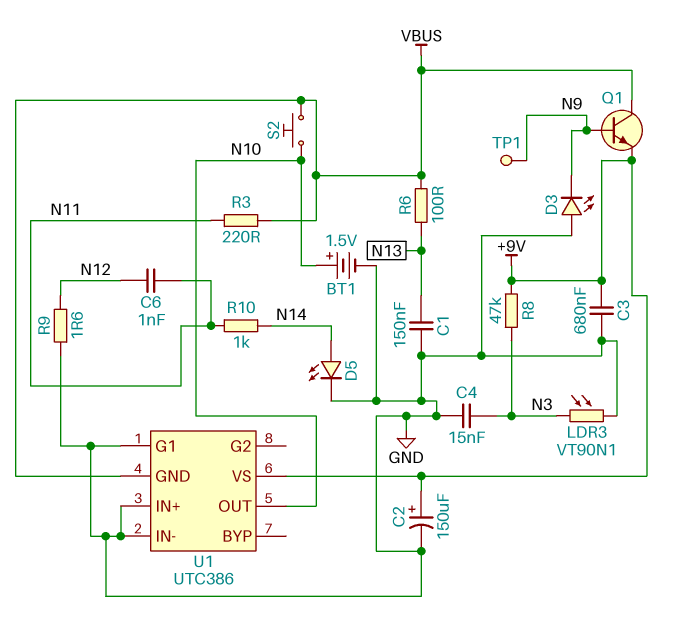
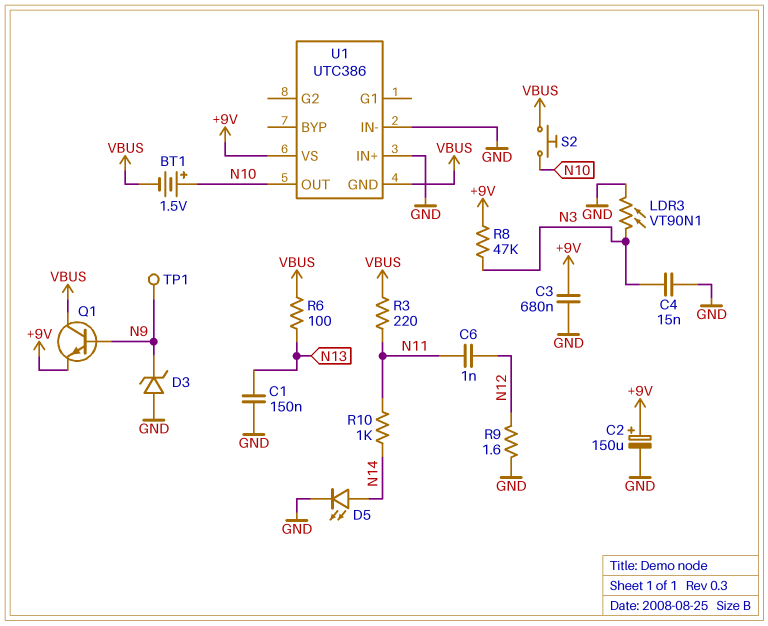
BT1: 1.5V (plus N10, minus GND) -> 1.5V (plus N10, minus VBUS)
D3: LED (A GND, K N9) -> zener (A GND, K N9)
U1 pin G1: GND -> none

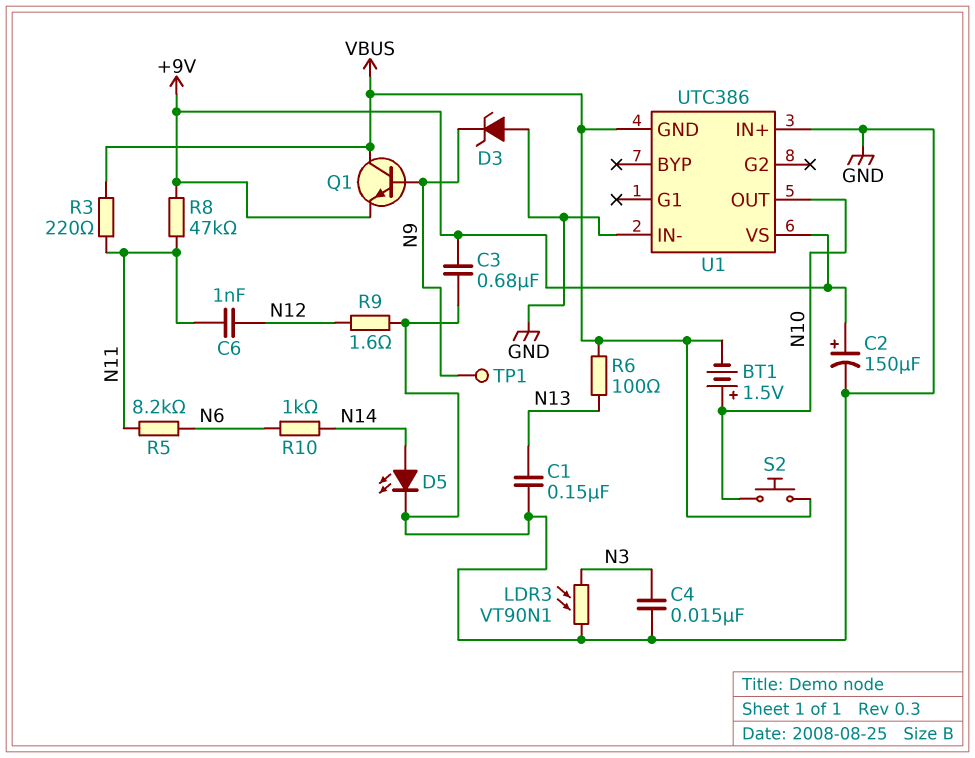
R5: none -> 8.2k (N6, N11)
R8: 47k (+9V, N3) -> 47k (+9V, N11)
R10: 1k (N11, N14) -> 1k (N6, N14)

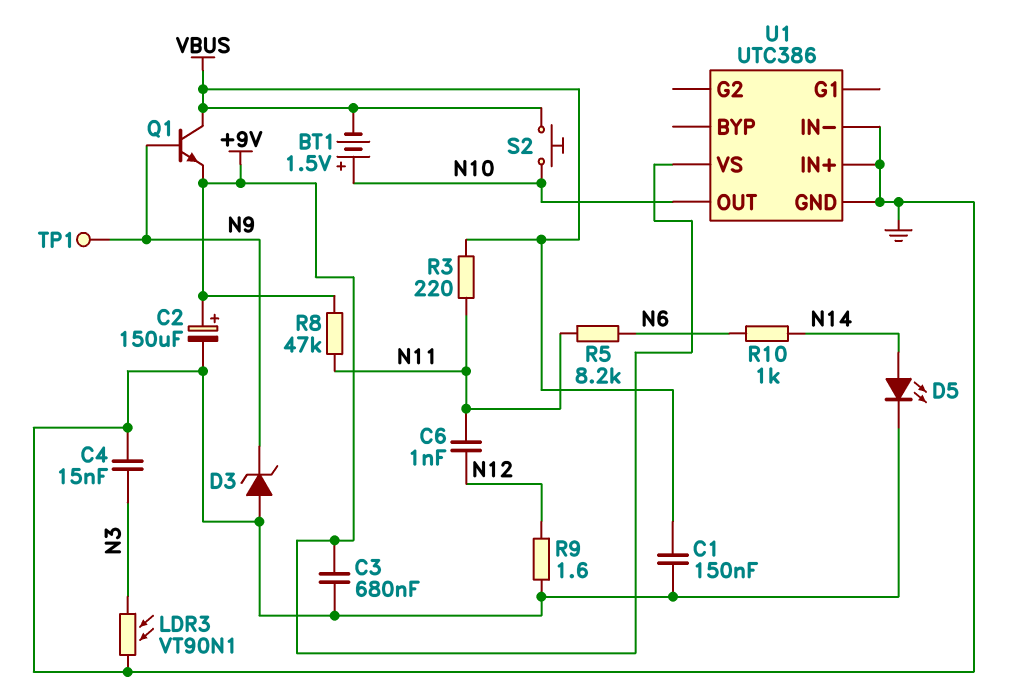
C1: 150nF (GND, N13) -> 150nF (GND, VBUS)
R6: 100 (N13, VBUS) -> none
U1 pin GND: VBUS -> GND

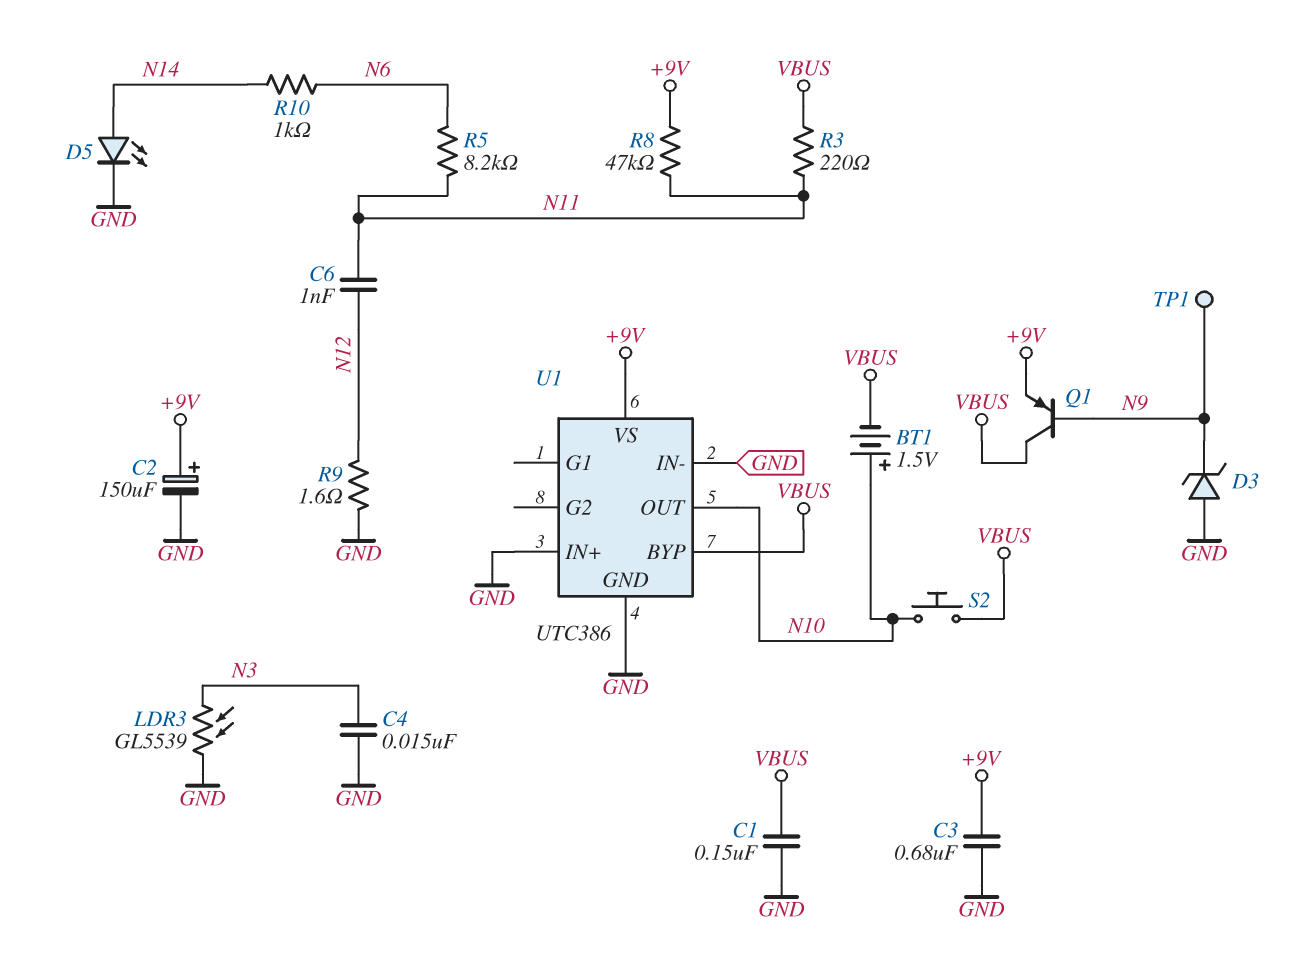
LDR3: VT90N1 (GND, N3) -> GL5539 (GND, N3)
Q1: NPN (B N9, C VBUS, E +9V) -> PNP (B N9, C VBUS, E +9V)
U1 pin BYP: none -> VBUS

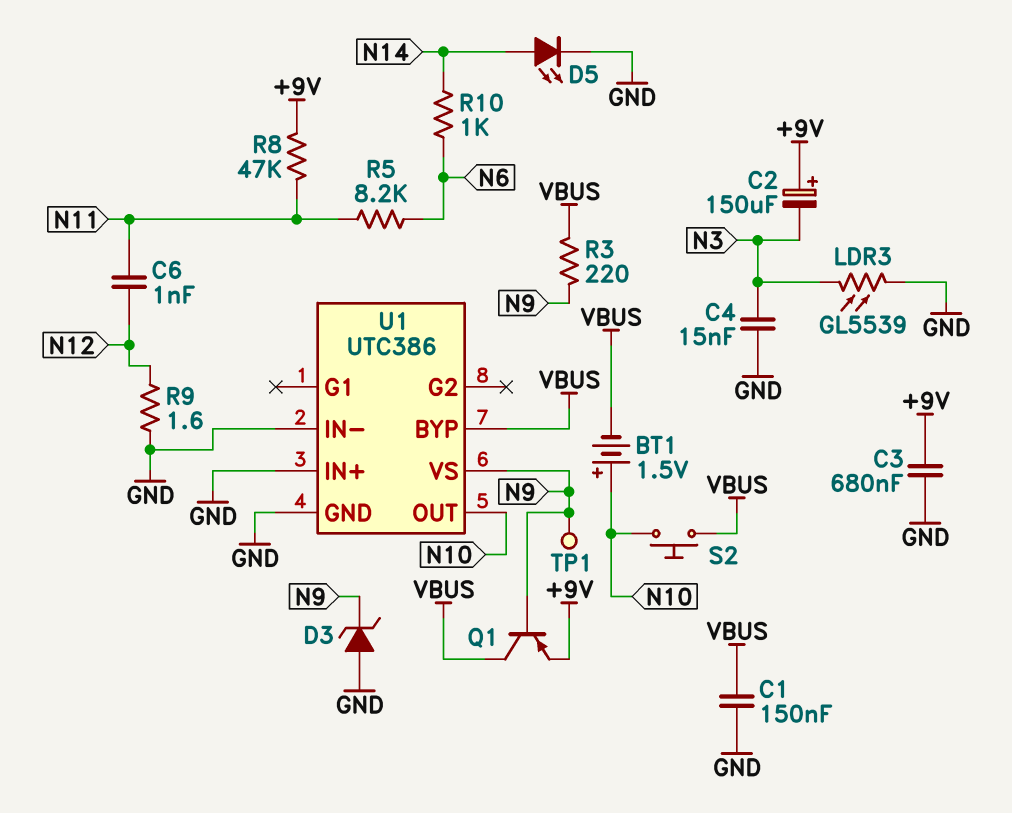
C2: 150uF (plus +9V, minus GND) -> 150uF (plus +9V, minus N3)
R3: 220 (N11, VBUS) -> 220 (N9, VBUS)
U1 pin VS: +9V -> N9

